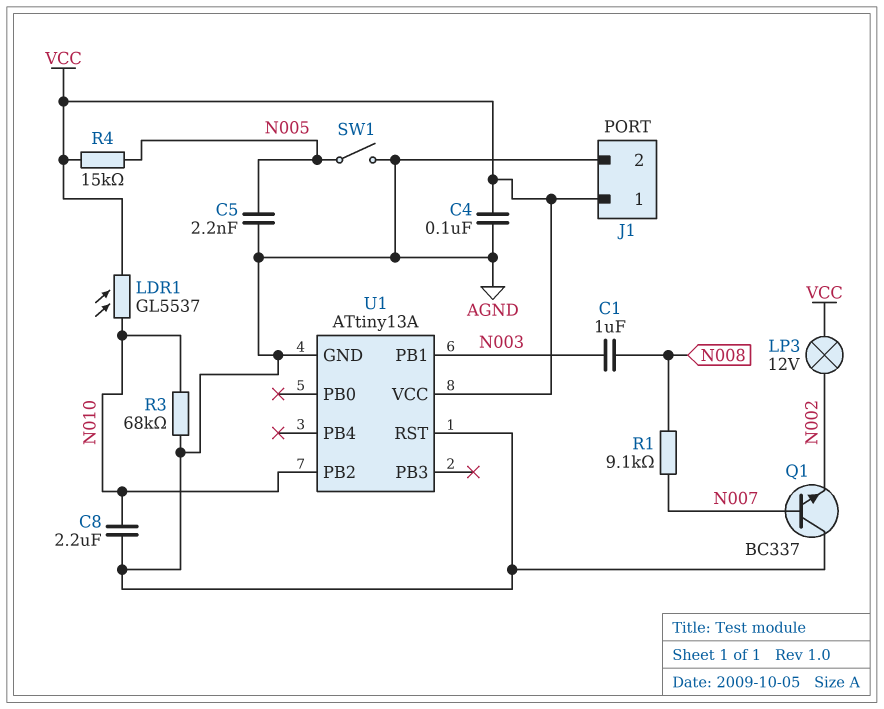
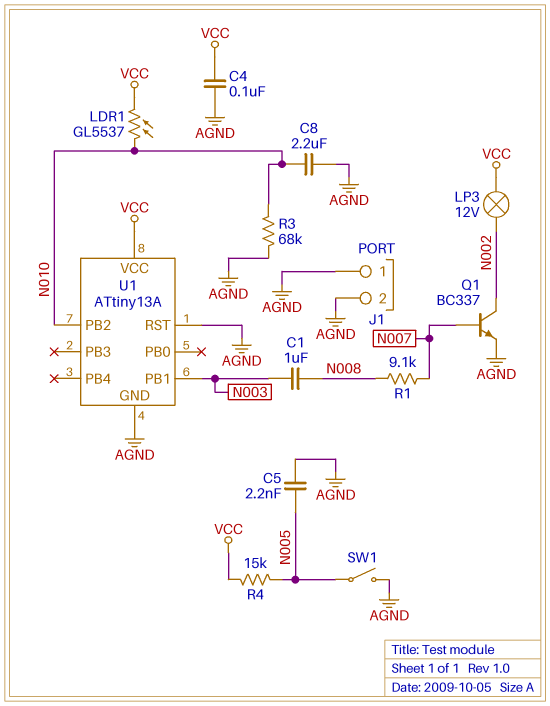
J1 pin 1: VCC -> AGND
Q1: NPN BC337 (B N007, C AGND, E N002) -> NPN BC337 (B N007, C N002, E AGND)

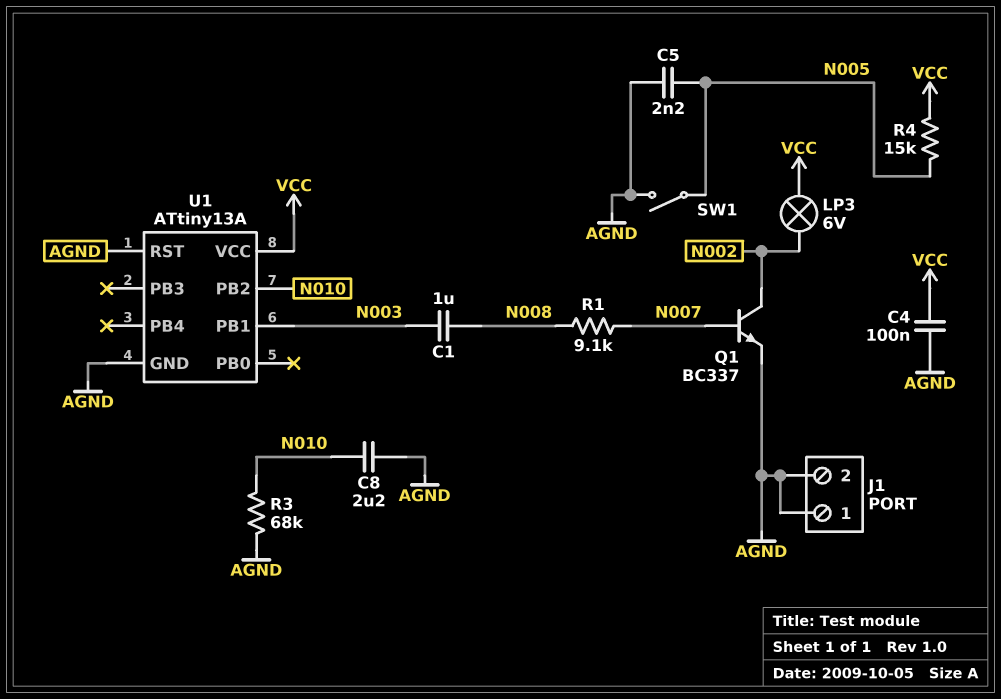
LDR1: GL5537 (N010, VCC) -> none
LP3: lamp 12V (N002, VCC) -> lamp 6V (N002, VCC)

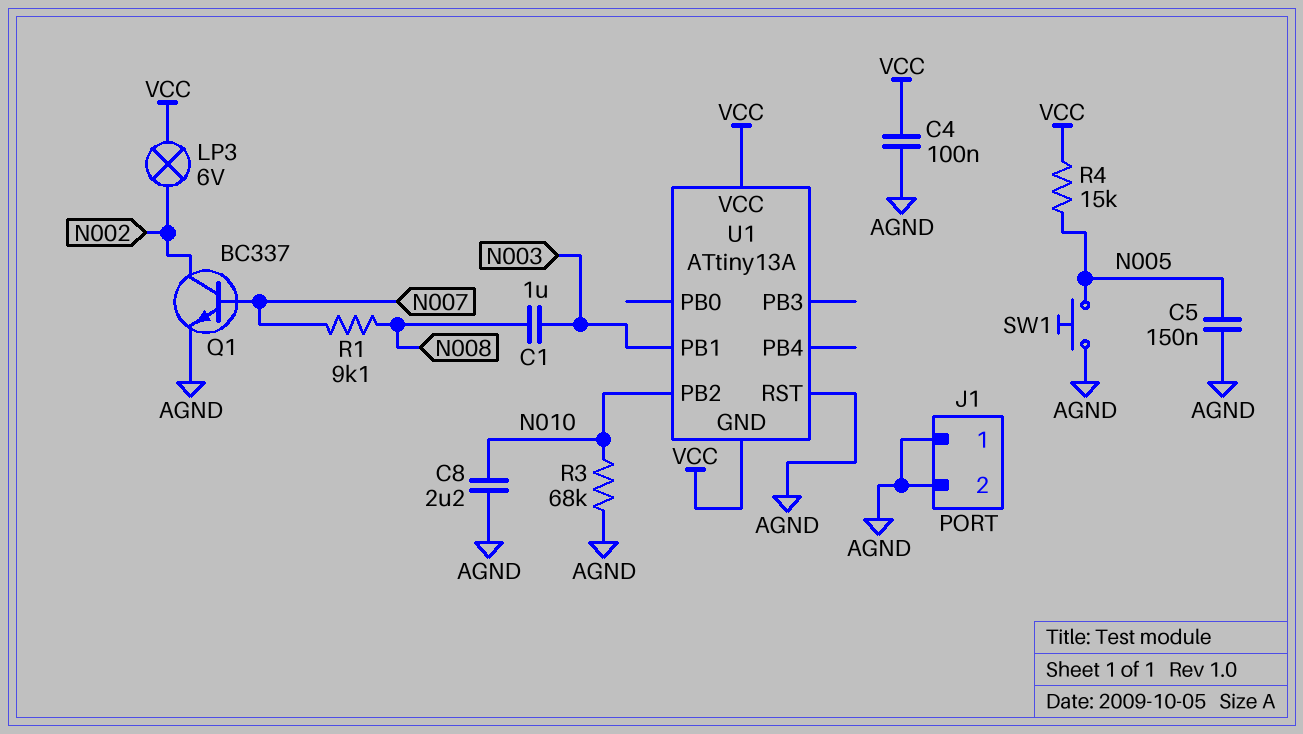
C5: 2.2nF (AGND, N005) -> 150nF (AGND, N005)
SW1: switch (AGND, N005) -> button (AGND, N005)
U1 pin GND: AGND -> VCC

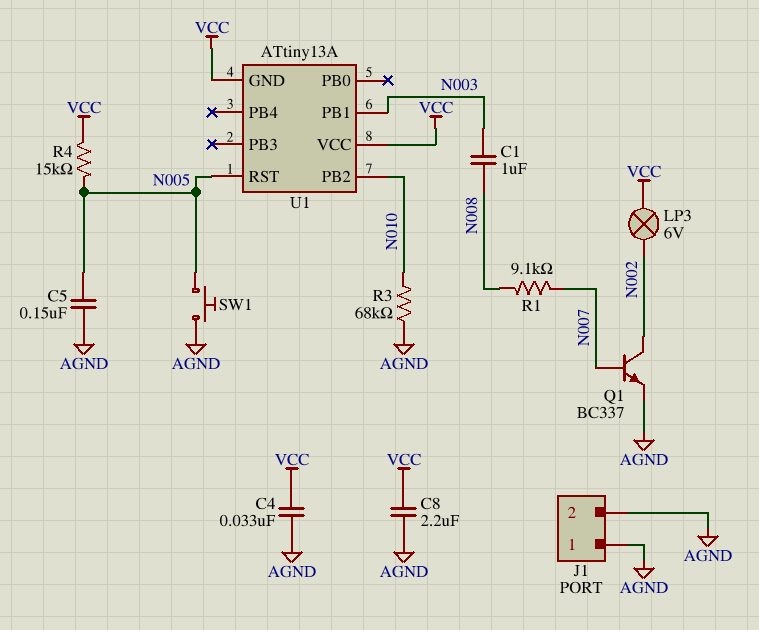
C4: 100nF (AGND, VCC) -> 33nF (AGND, VCC)
C8: 2.2uF (AGND, N010) -> 2.2uF (AGND, VCC)
U1 pin RST: AGND -> N005

